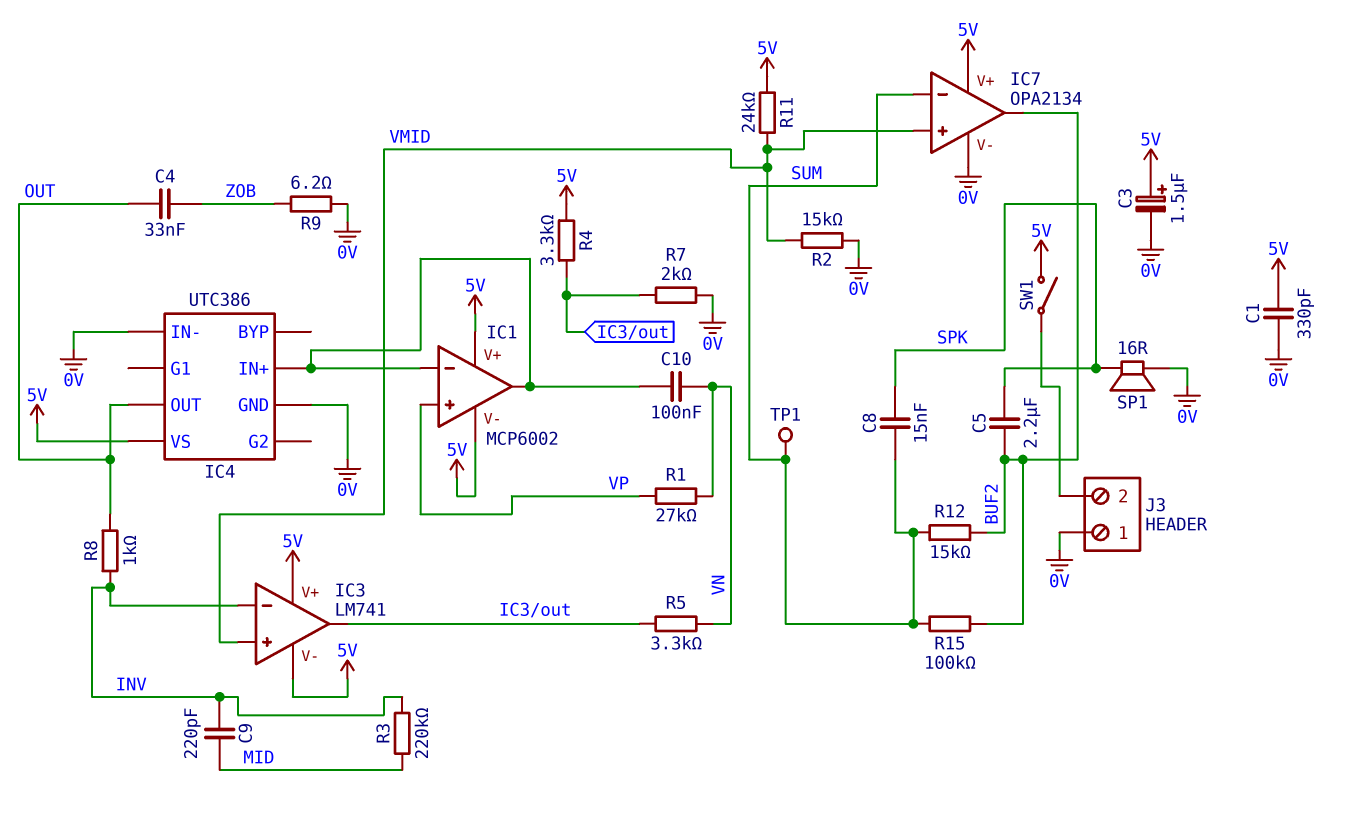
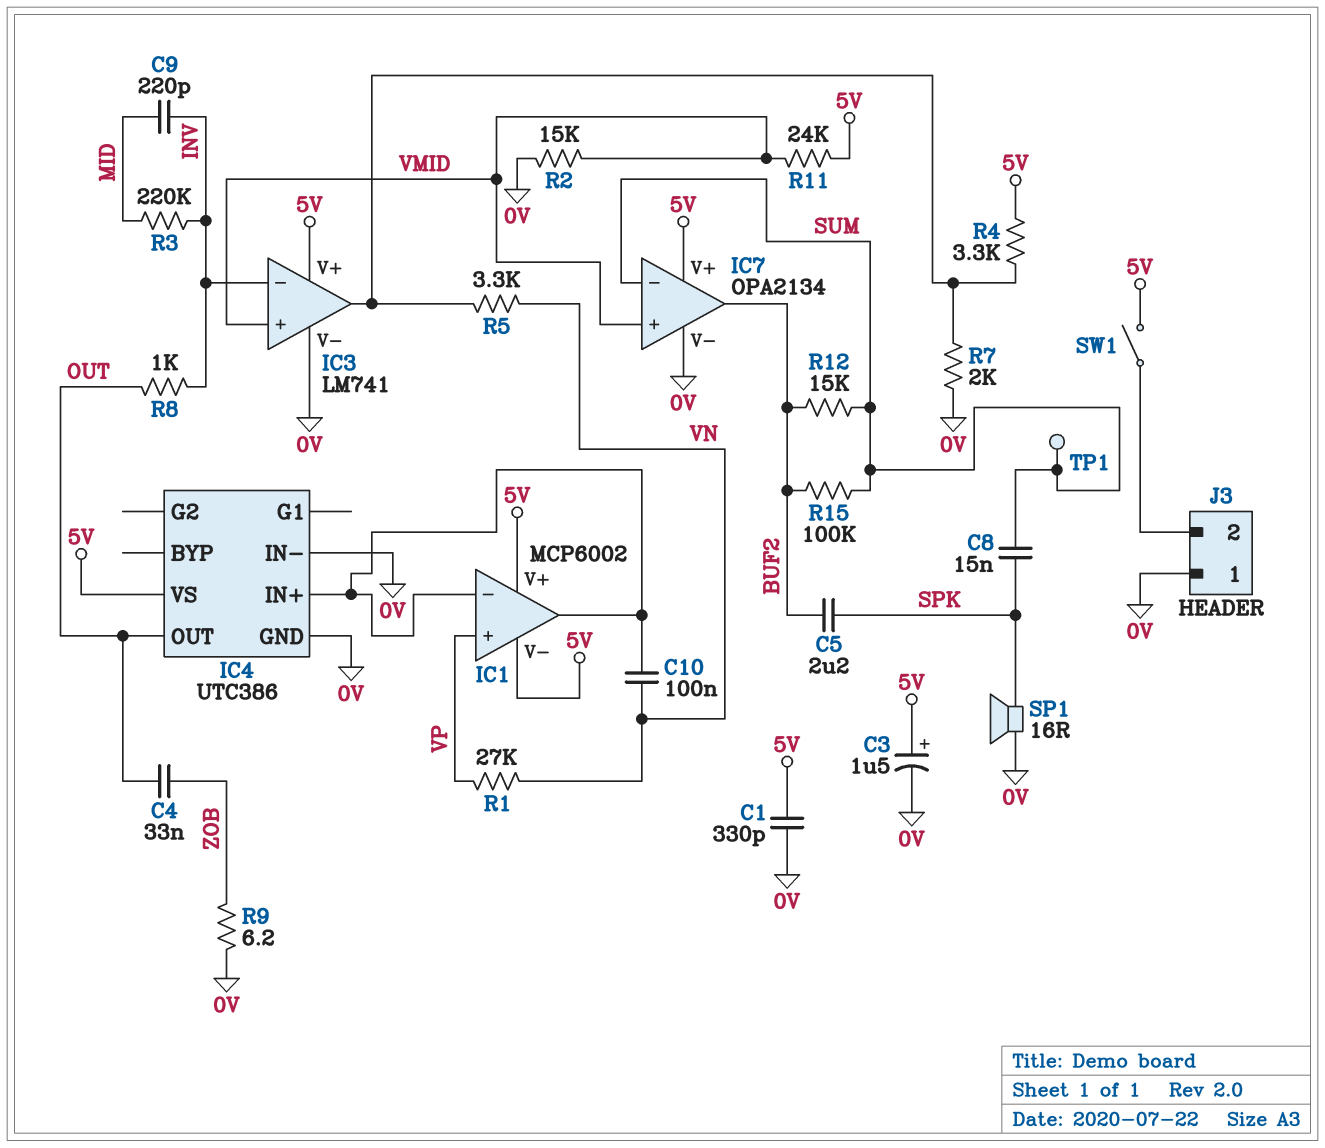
IC3 pin V-: 5V -> 0V

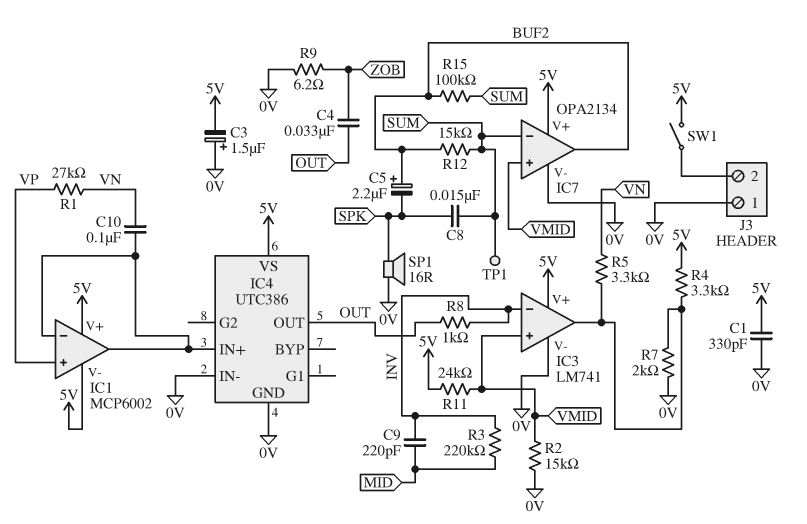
C3: 1.5uF (plus 5V, minus 0V) -> 1.5uF (plus 0V, minus 5V)
C5: 2.2uF (BUF2, SPK) -> 2.2uF (plus BUF2, minus SPK)

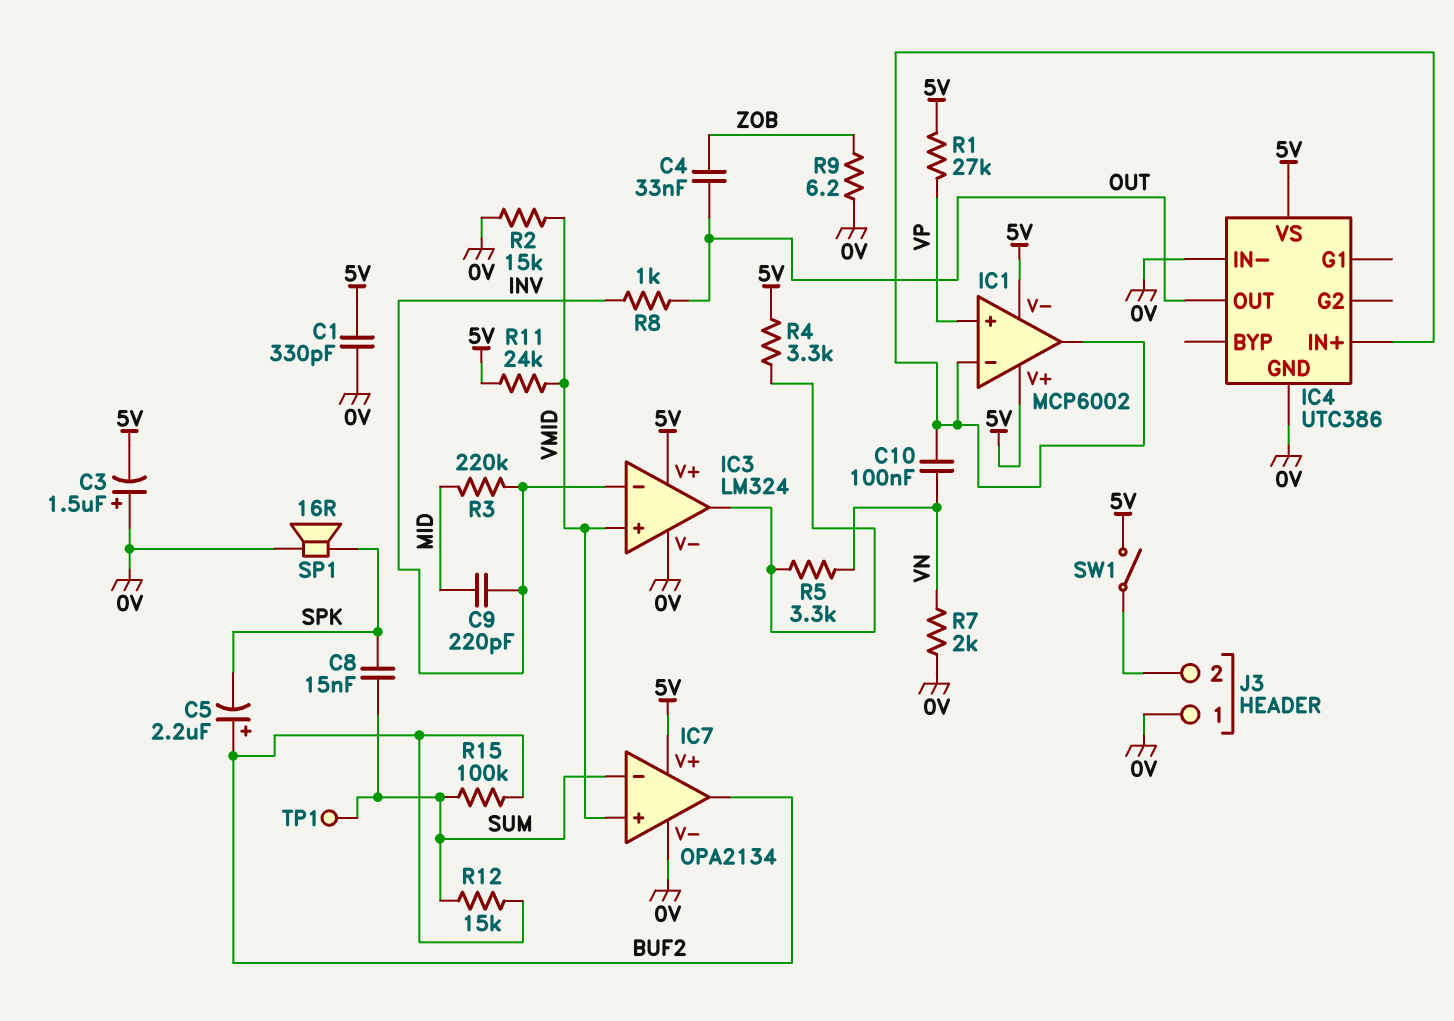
IC3: LM741 -> LM324
R1: 27k (VN, VP) -> 27k (5V, VP)
R7: 2k (0V, IC3/out) -> 2k (0V, VN)

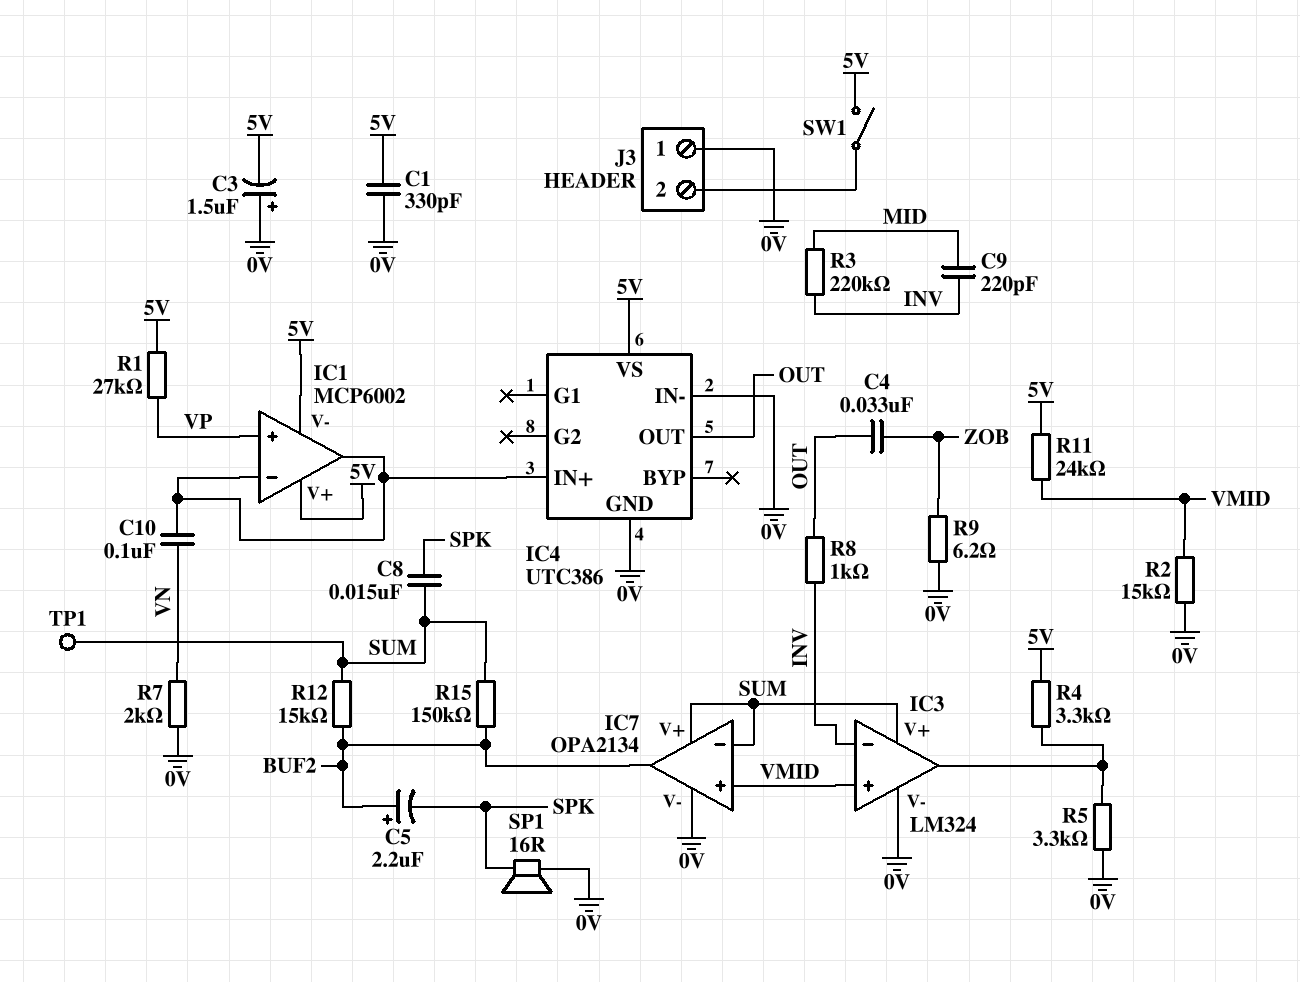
IC3 pin V+: 5V -> SUM
IC7 pin V+: 5V -> SUM
R5: 3.3k (IC3/out, VN) -> 3.3k (0V, IC3/out)
R15: 100k (BUF2, SUM) -> 150k (BUF2, SUM)

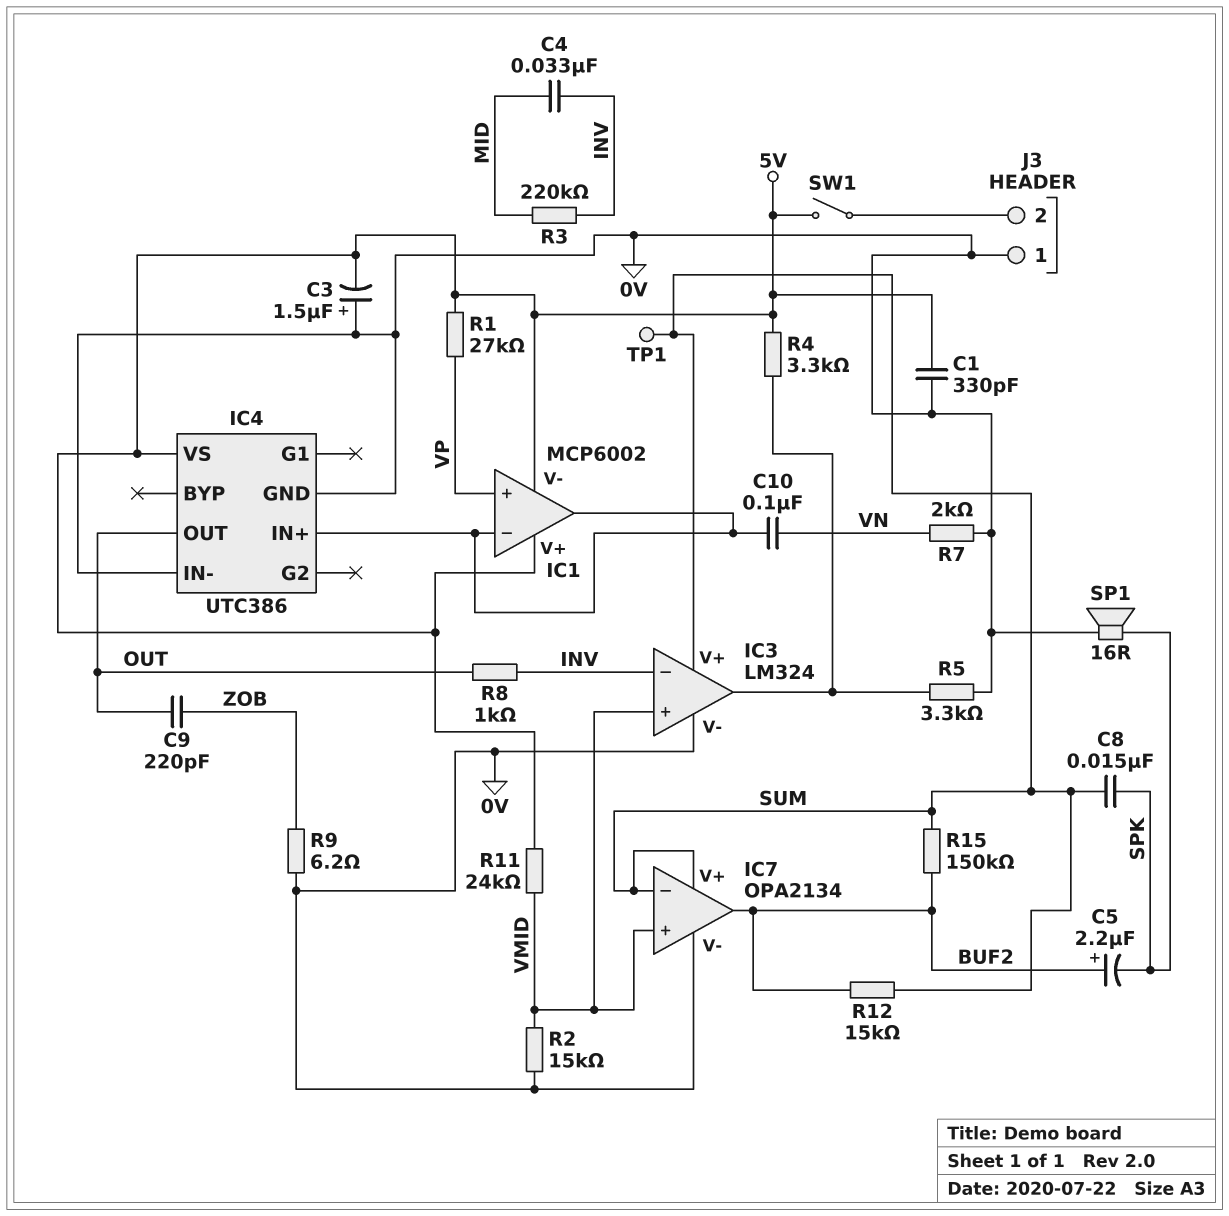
C4: 33nF (OUT, ZOB) -> 33nF (INV, MID)
C9: 220pF (INV, MID) -> 220pF (OUT, ZOB)

